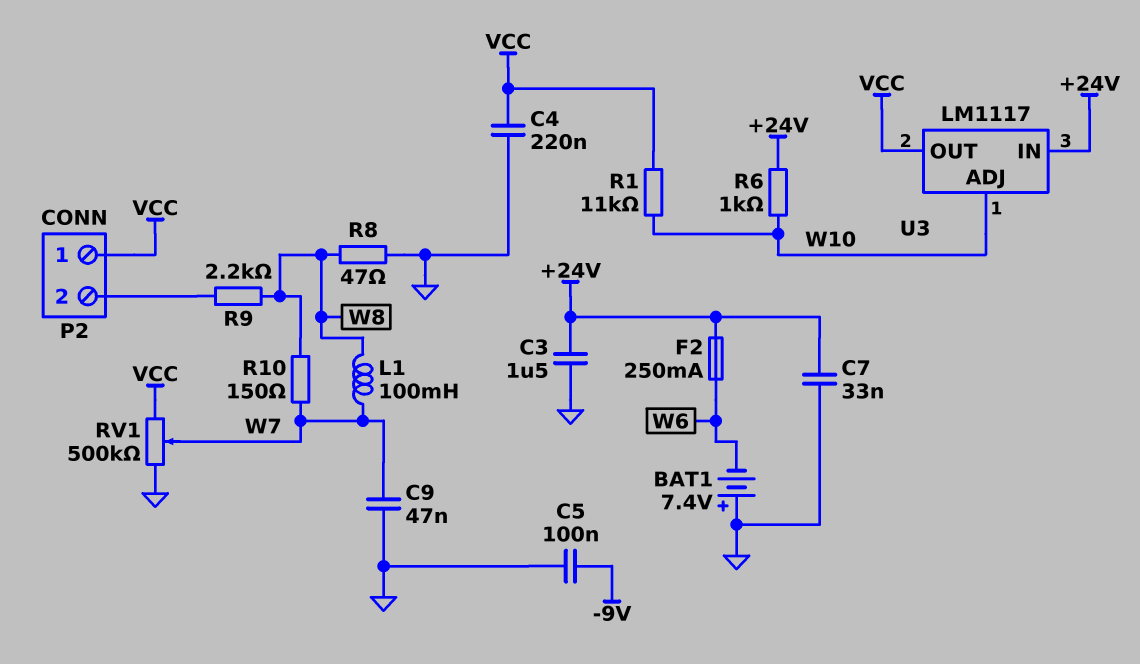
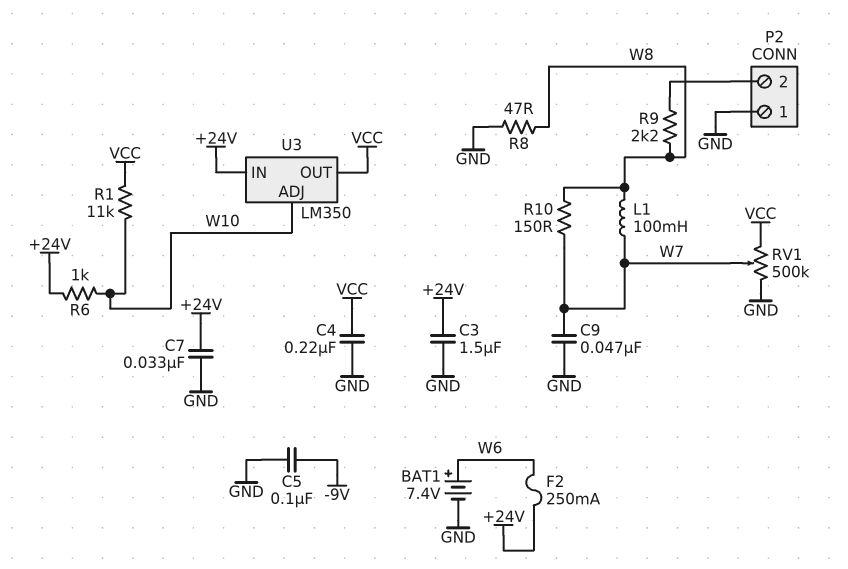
BAT1: 7.4V (plus GND, minus W6) -> 7.4V (plus W6, minus GND)
P2 pin 1: VCC -> GND
U3: LM1117 -> LM350

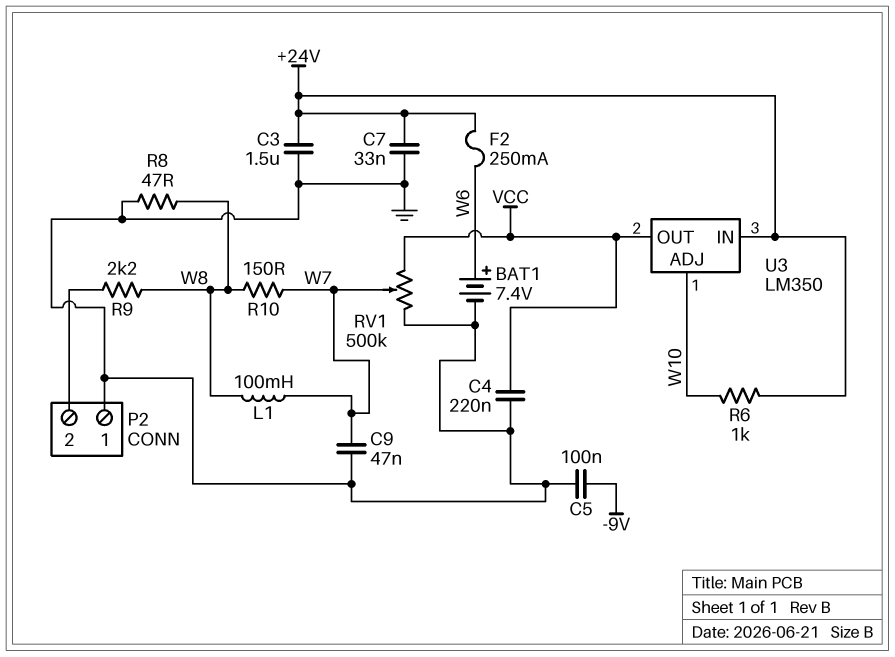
R1: 11k (VCC, W10) -> none

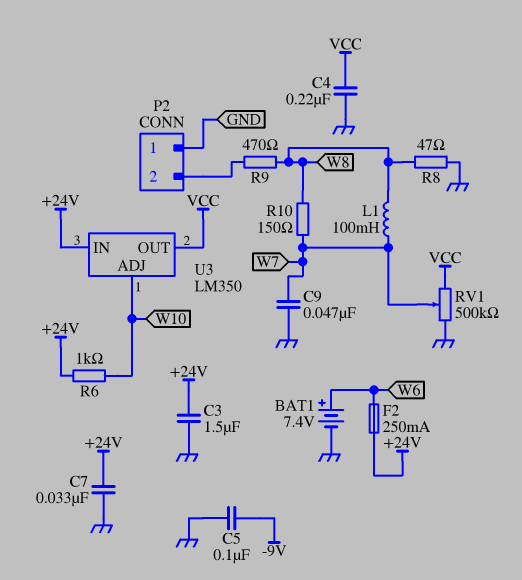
R9: 2.2k (P2/2, W8) -> 470 (P2/2, W8)

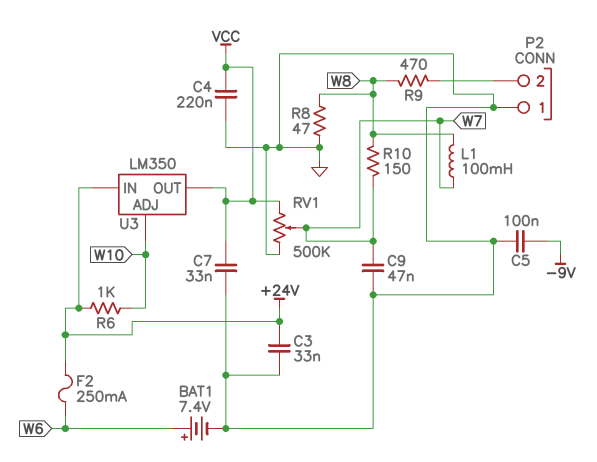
C3: 1.5uF (+24V, GND) -> 33nF (+24V, GND)
C7: 33nF (+24V, GND) -> 33nF (GND, VCC)

